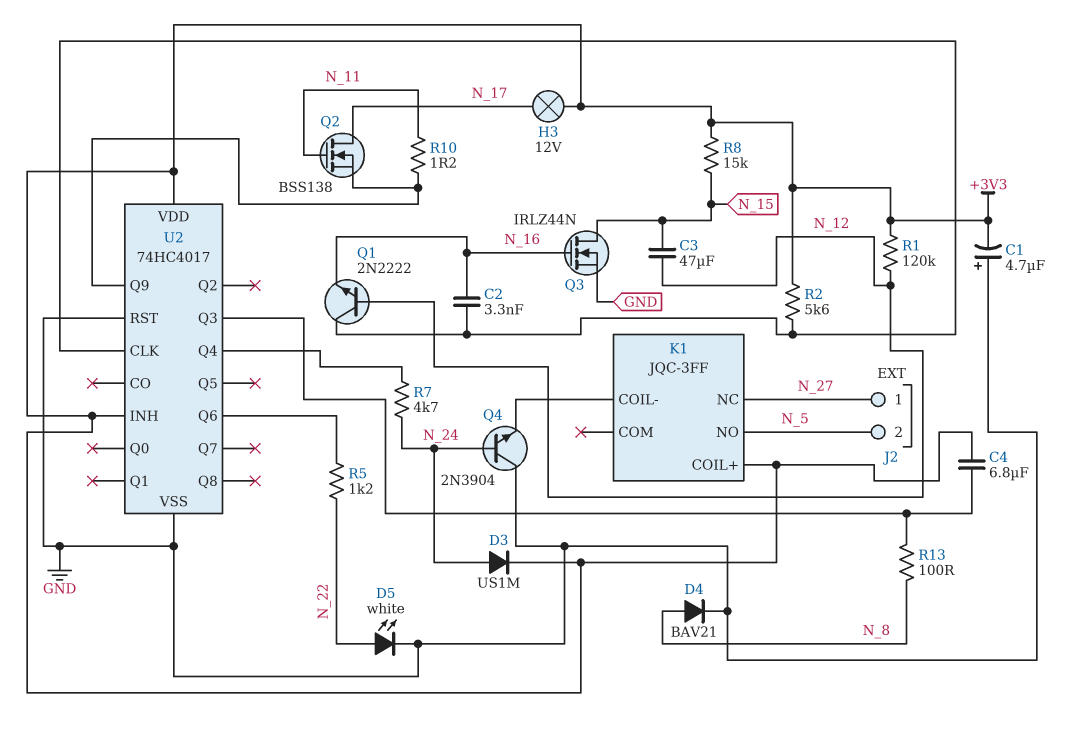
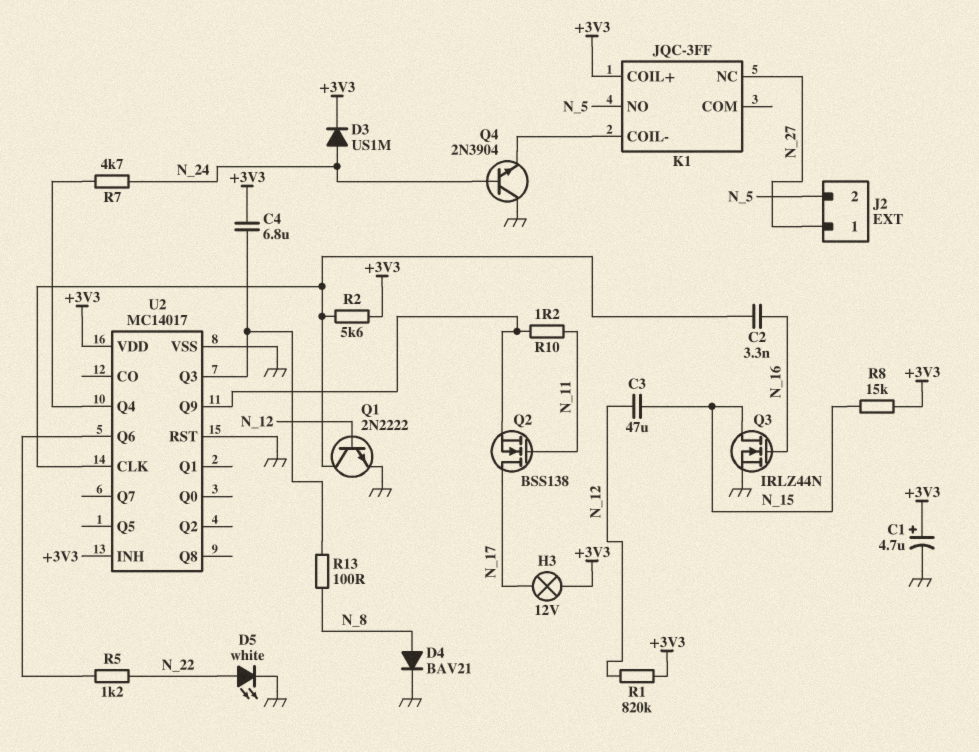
C1: 4.7uF (plus GND, minus +3V3) -> 4.7uF (plus +3V3, minus GND)
Q1: NPN 2N2222 (B N_12, C U2/CLK, E N_16) -> NPN 2N2222 (B N_12, C U2/CLK, E GND)
R1: 120k (+3V3, N_12) -> 820k (+3V3, N_12)
U2: 74HC4017 -> MC14017

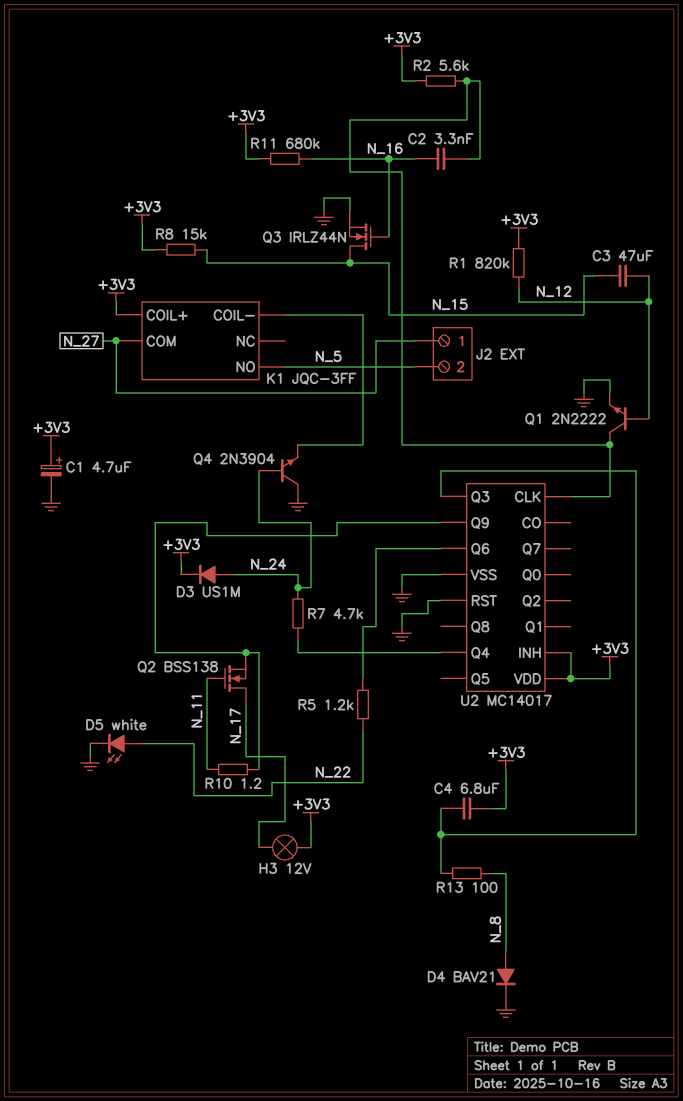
K1 pin COM: none -> N_27
K1 pin NC: N_27 -> none
R11: none -> 680k (+3V3, N_16)

